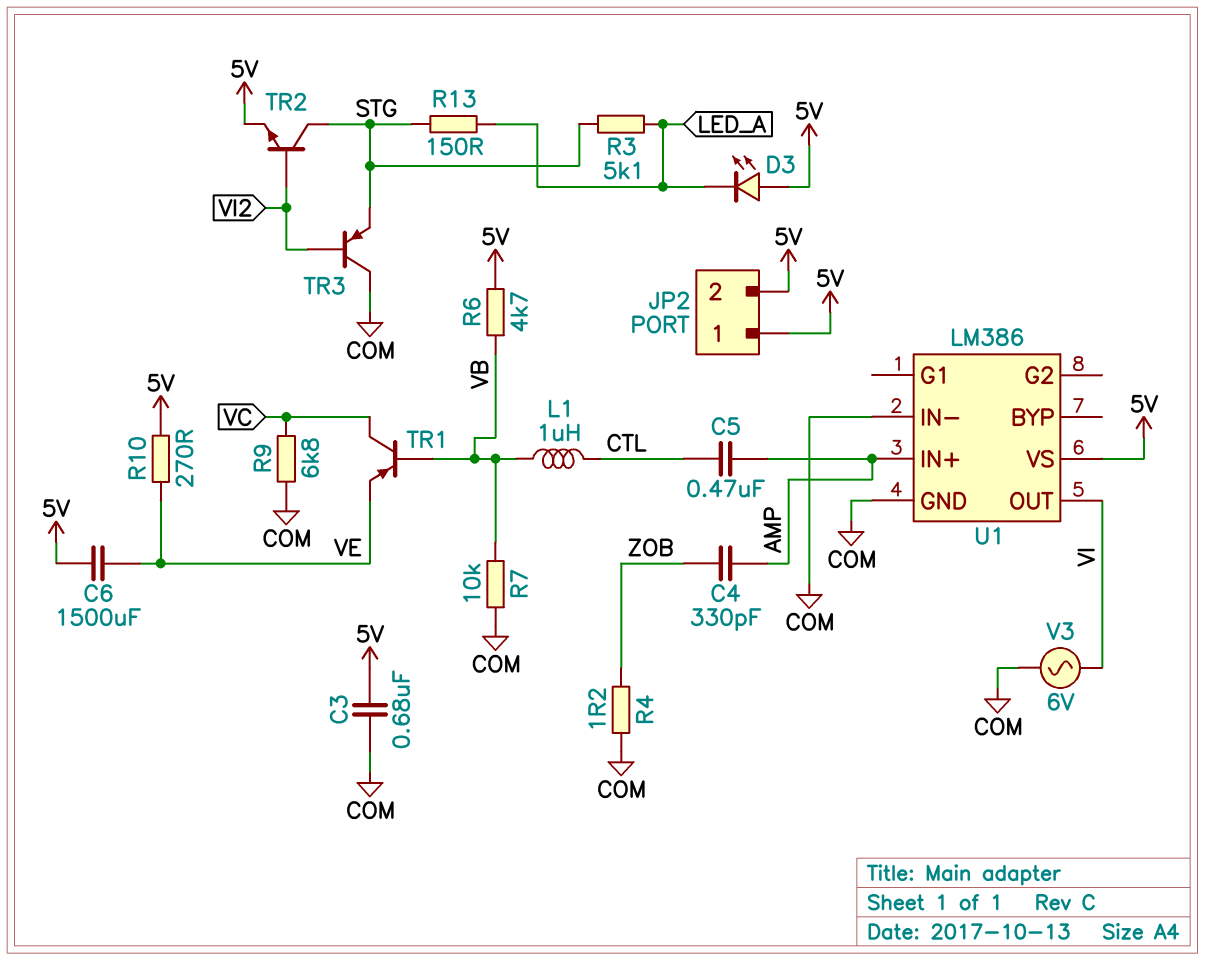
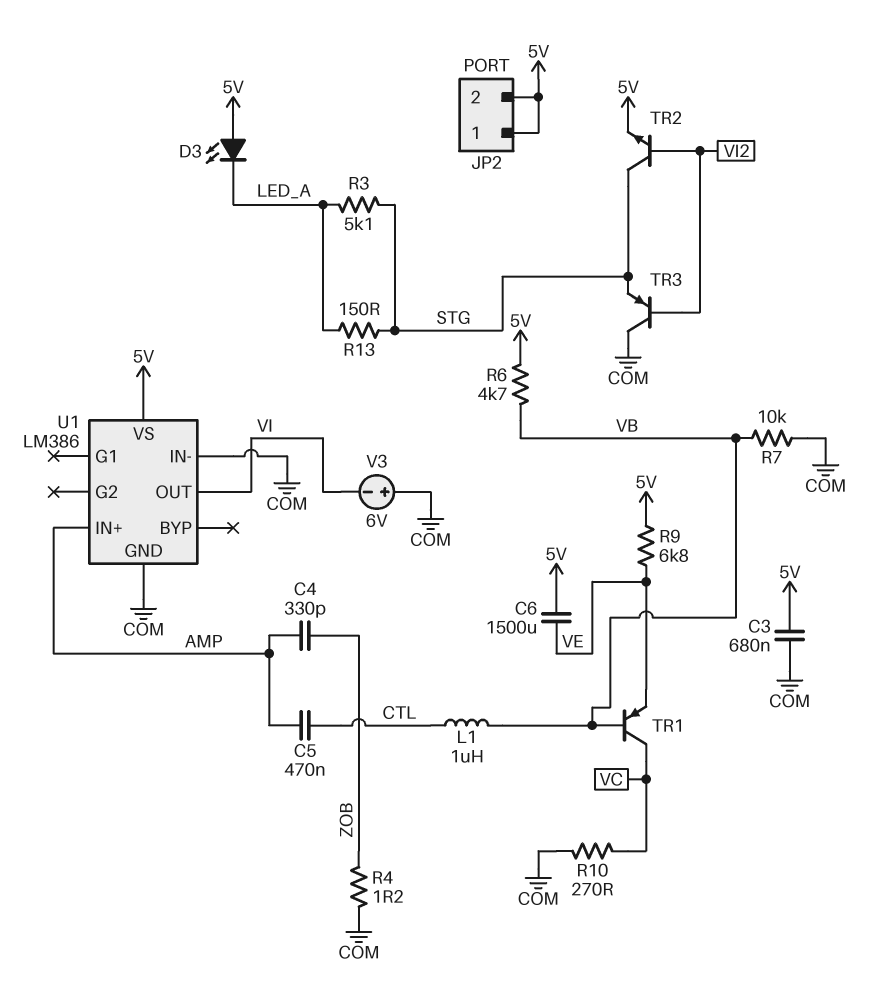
R9: 6.8k (COM, VC) -> 6.8k (5V, VE)
R10: 270 (5V, VE) -> 270 (COM, VC)
V3: AC 6V (COM, VI) -> 6V (plus COM, minus VI)

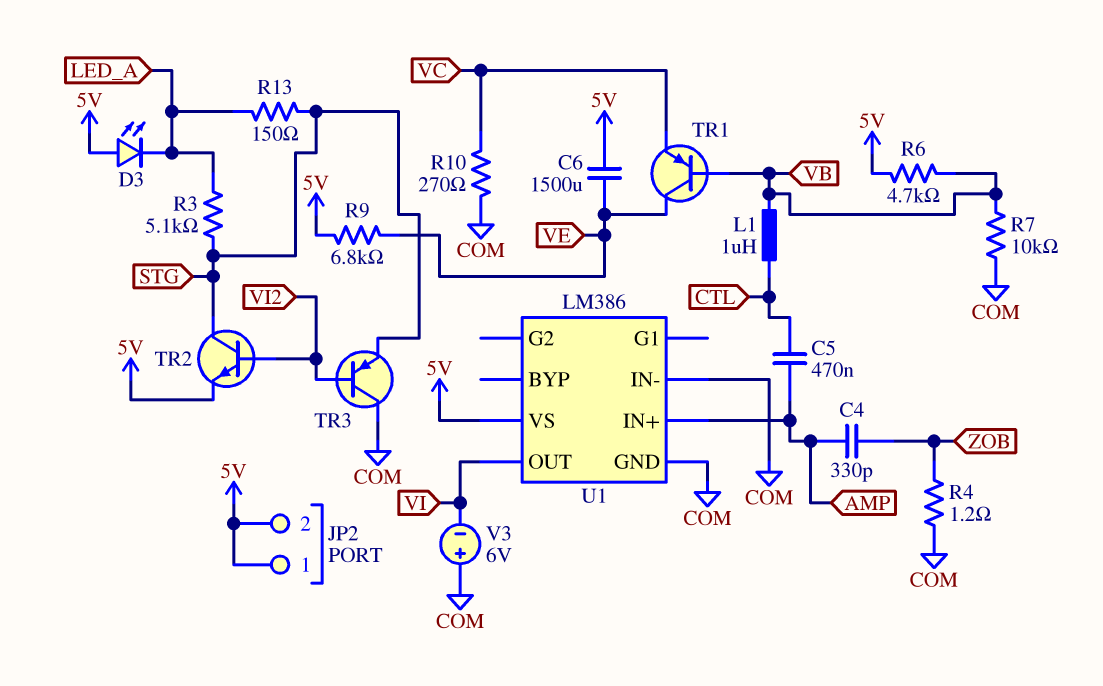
C3: 680nF (5V, COM) -> none
TR1: PNP (B VB, C VC, E VE) -> PNP (B VB, C VE, E VC)

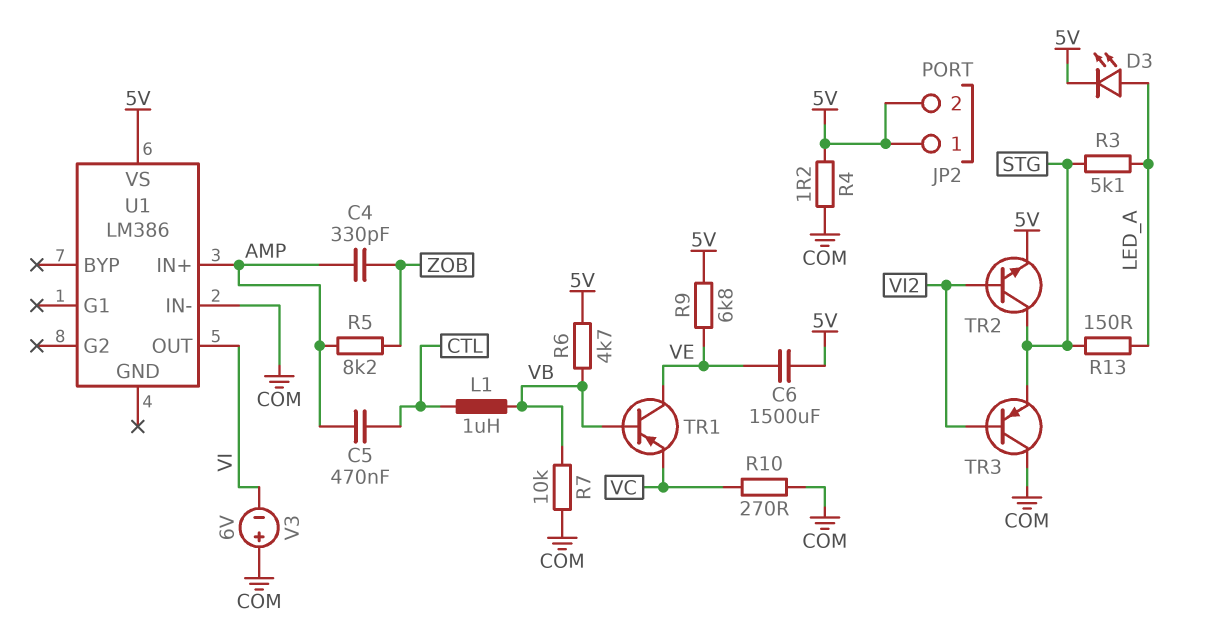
D3: LED (A 5V, K LED_A) -> LED (A LED_A, K 5V)
R4: 1.2 (COM, ZOB) -> 1.2 (5V, COM)
R5: none -> 8.2k (AMP, ZOB)
U1 pin GND: COM -> none

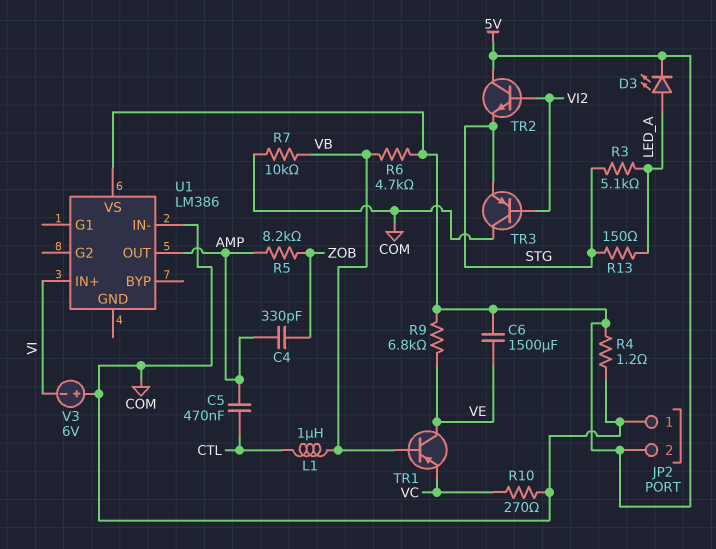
JP2 pin 1: 5V -> COM
TR2: NPN (B VI2, C STG, E 5V) -> NPN (B VI2, C 5V, E STG)
U1 pin IN+: AMP -> VI
U1 pin OUT: VI -> AMP

